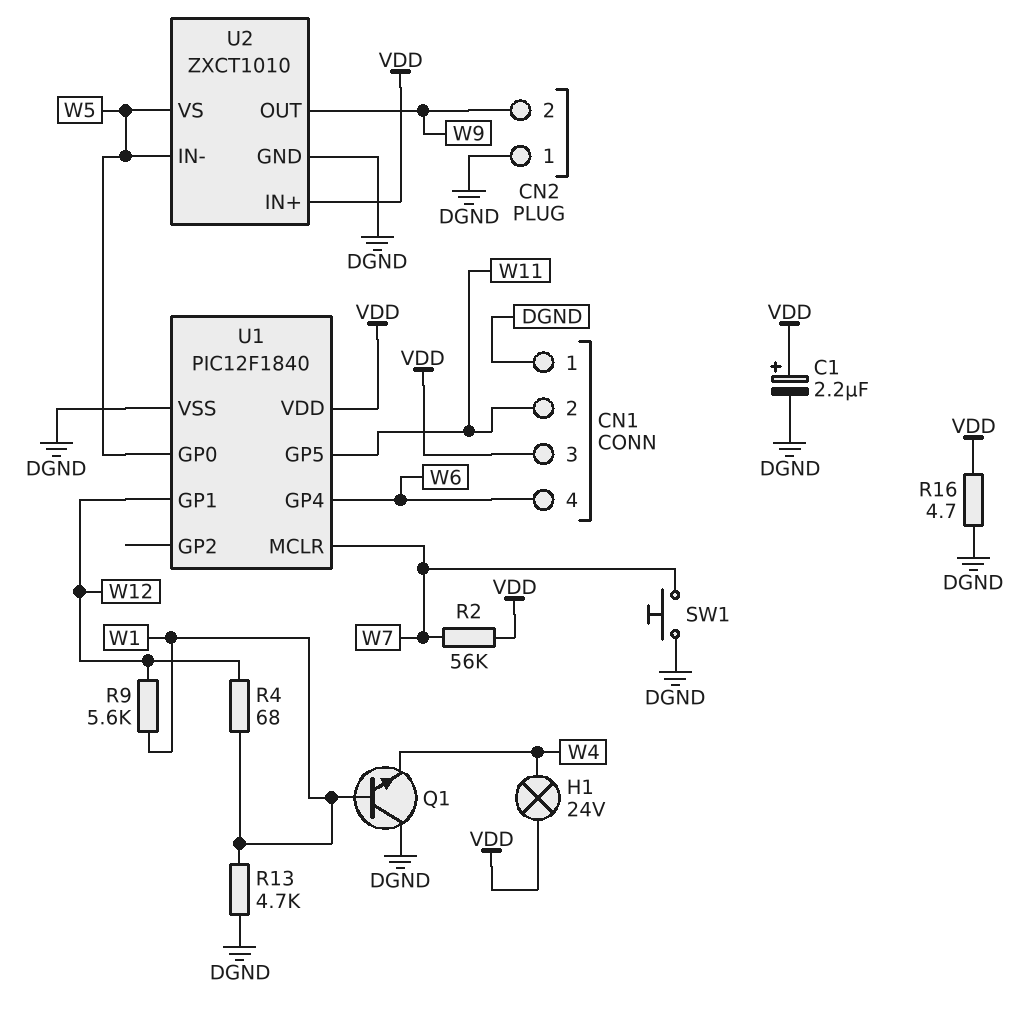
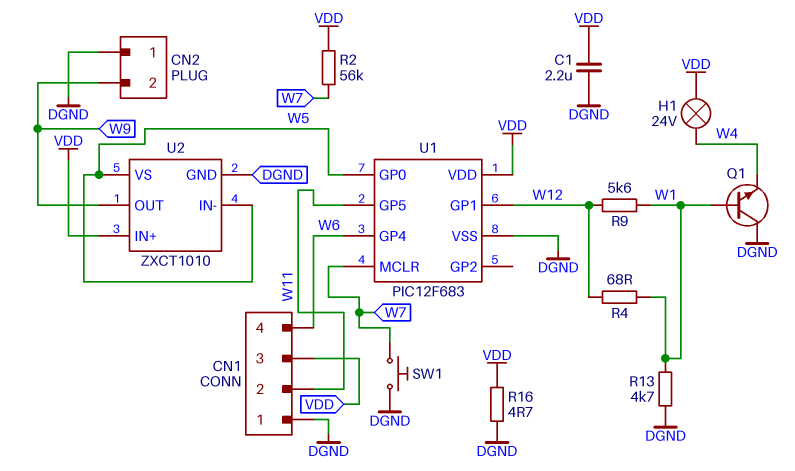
C1: 2.2uF (plus VDD, minus DGND) -> 2.2uF (DGND, VDD)
U1: PIC12F1840 -> PIC12F683

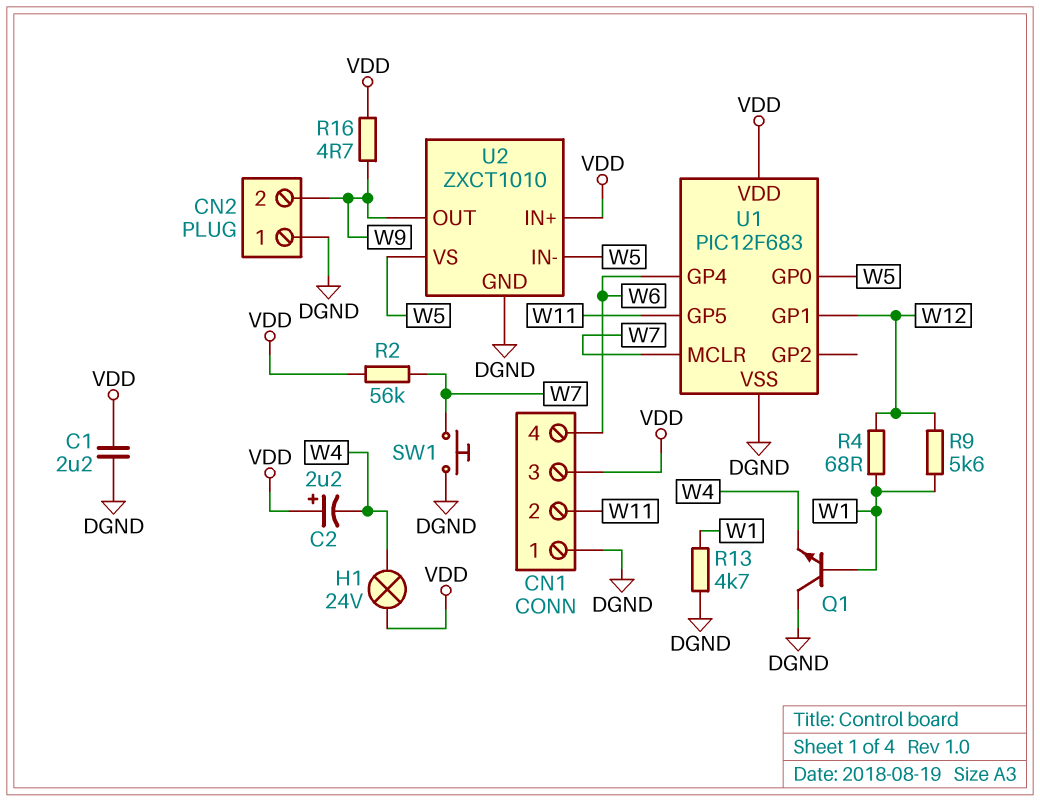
C2: none -> 2.2uF (plus VDD, minus W4)
R16: 4.7 (DGND, VDD) -> 4.7 (VDD, W9)

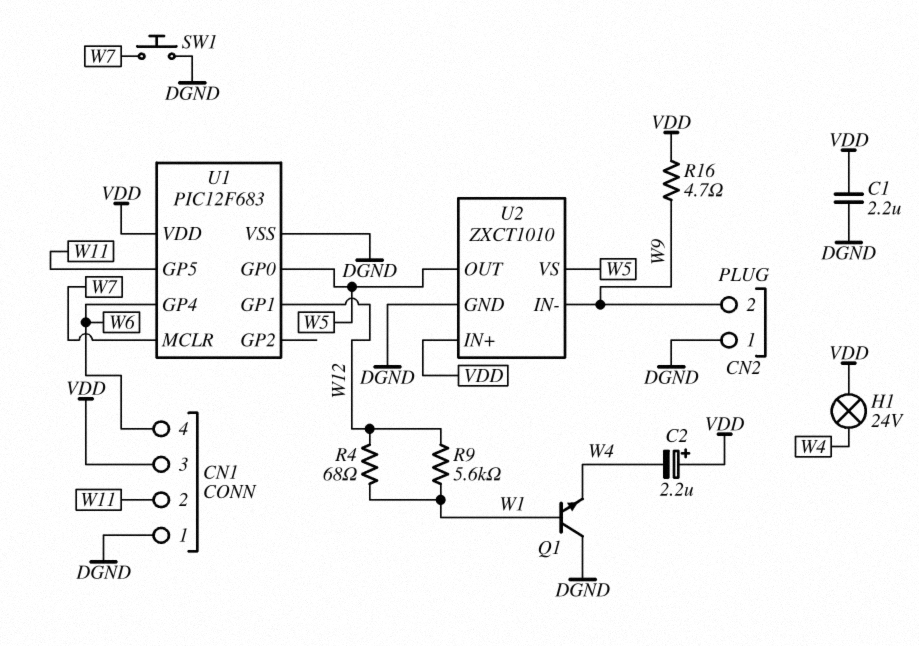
R2: 56k (VDD, W7) -> none
R13: 4.7k (DGND, W1) -> none
U2 pin IN-: W5 -> W9
U2 pin OUT: W9 -> W5

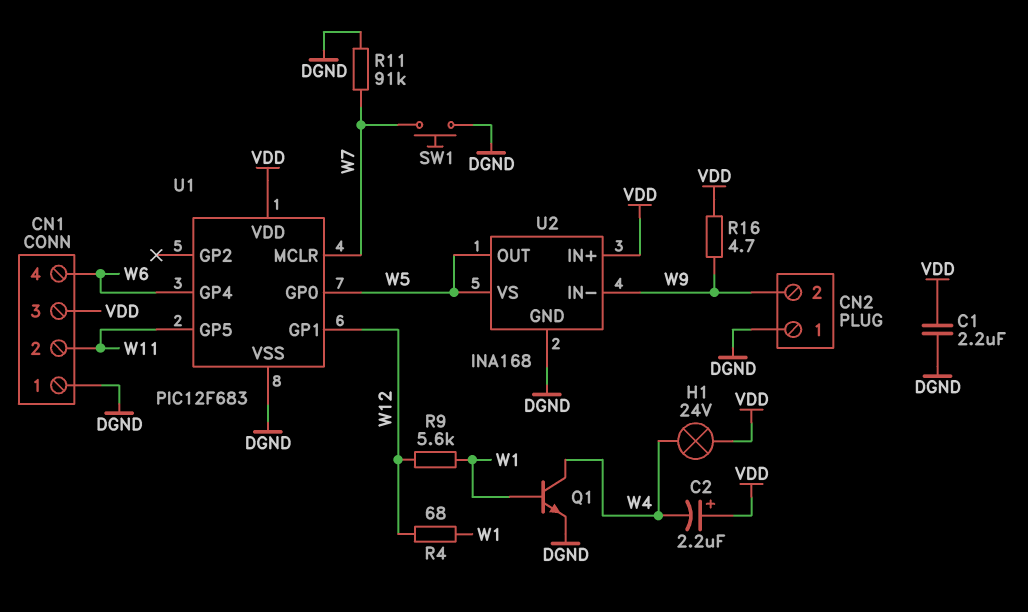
Q1: NPN (B W1, C DGND, E W4) -> NPN (B W1, C W4, E DGND)
R11: none -> 91k (DGND, W7)
U2: ZXCT1010 -> INA168

